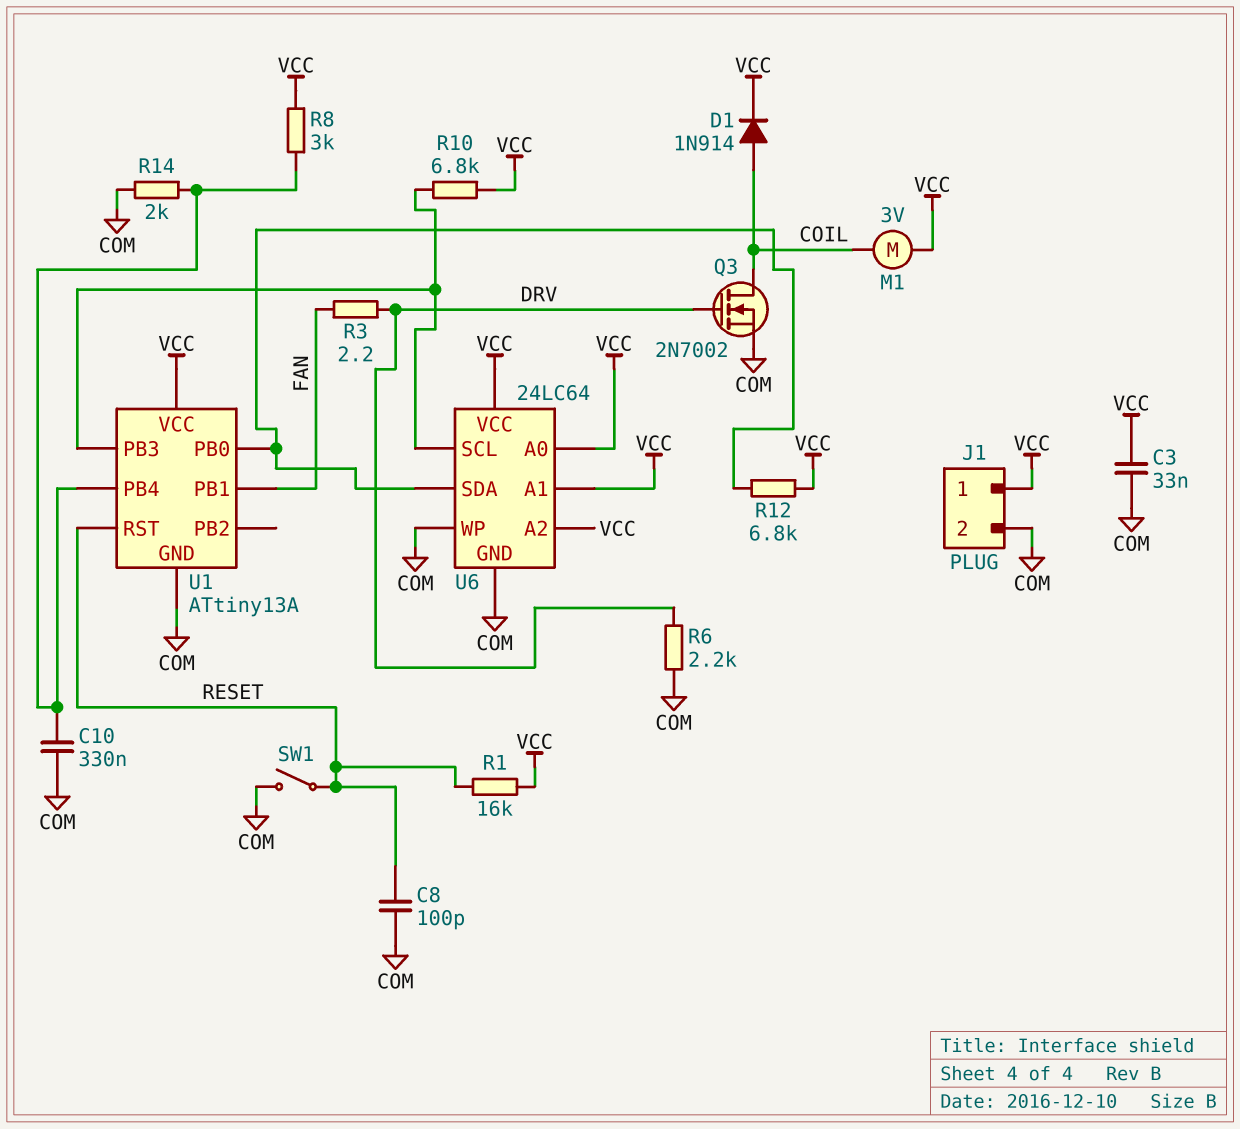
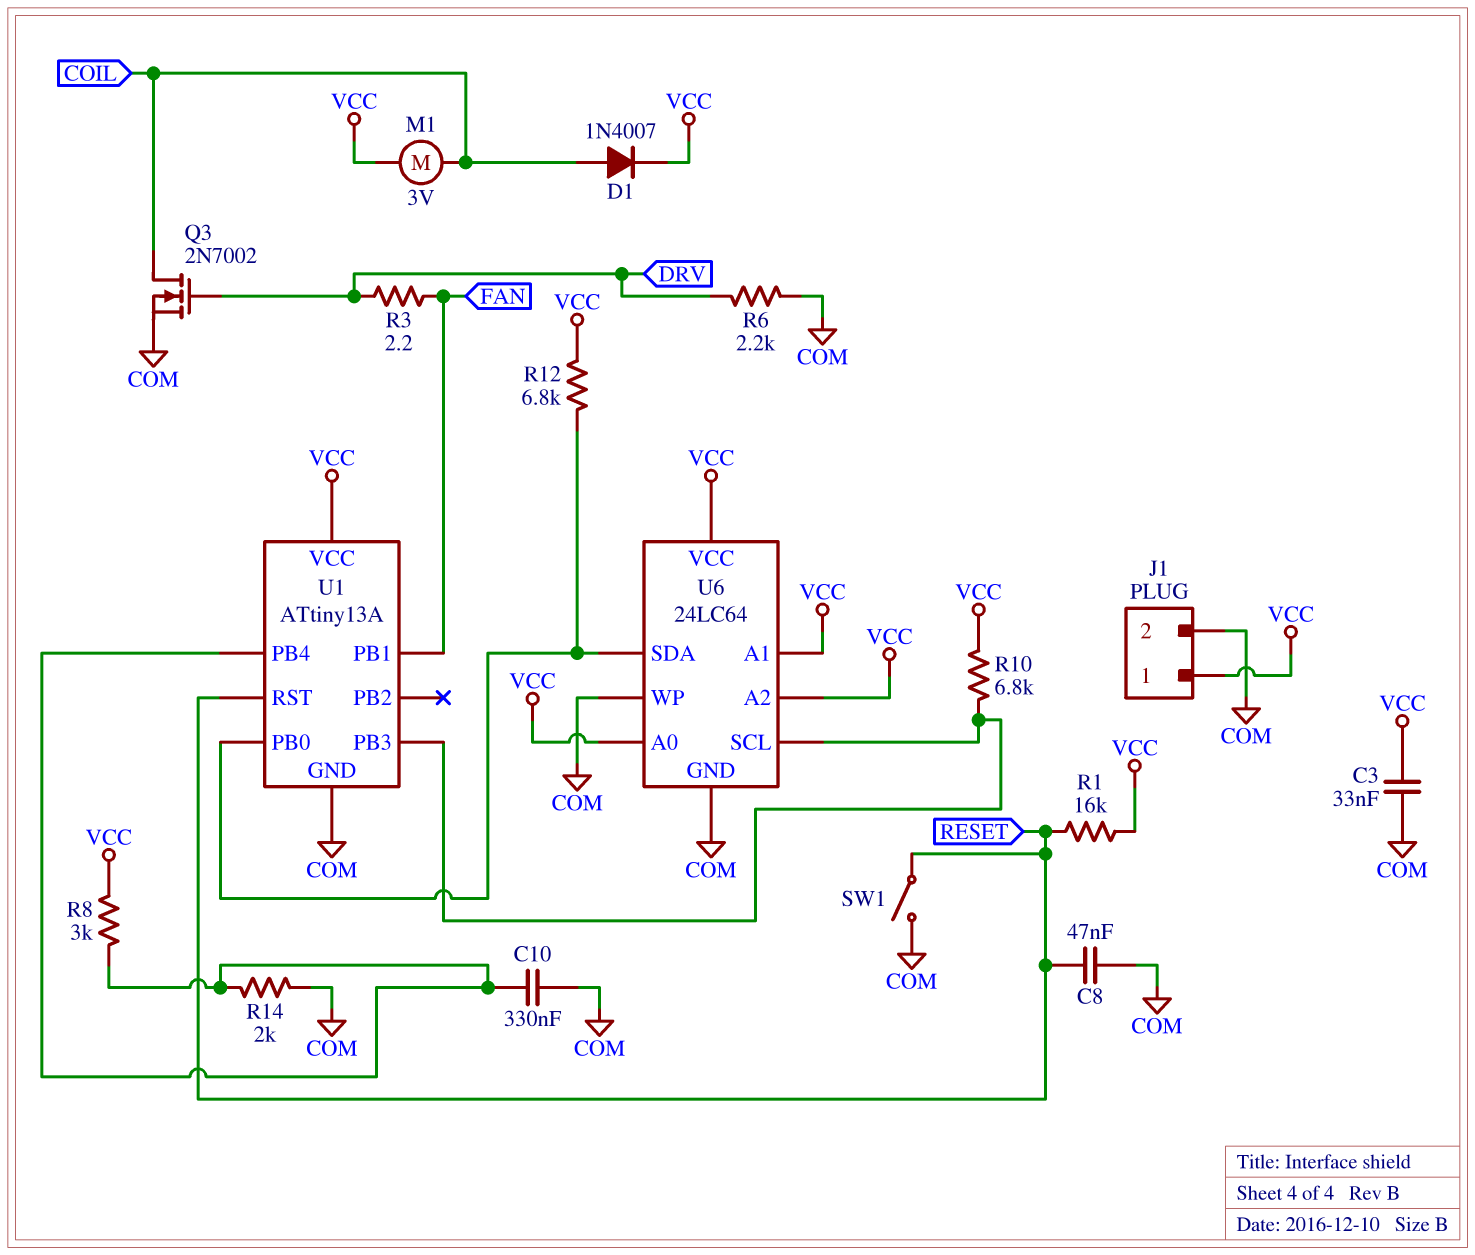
C8: 100pF (COM, RESET) -> 47nF (COM, RESET)
D1: diode 1N914 (A COIL, K VCC) -> diode 1N4007 (A COIL, K VCC)

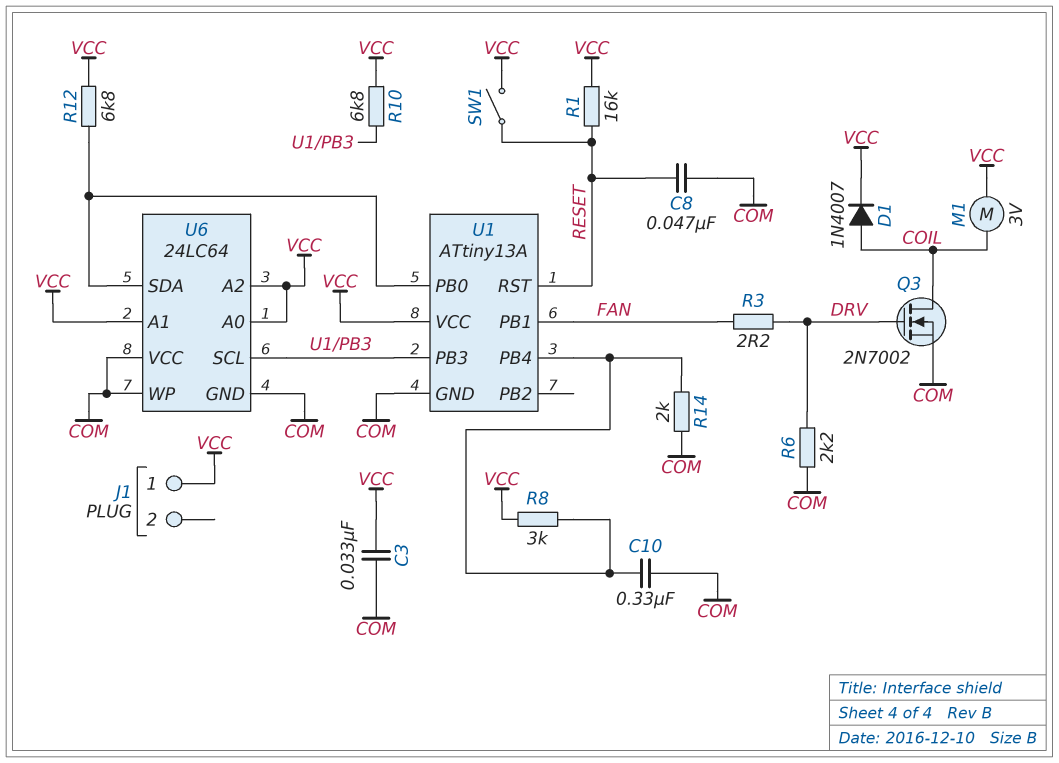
J1 pin 2: COM -> none
SW1: switch (COM, RESET) -> switch (RESET, VCC)
U6 pin VCC: VCC -> COM

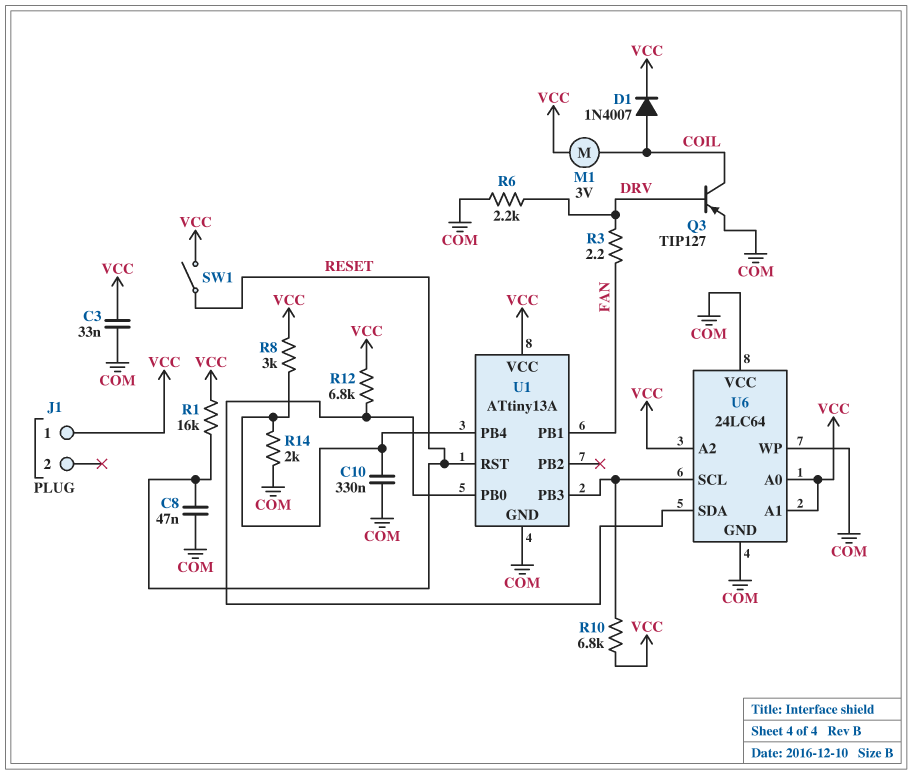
Q3: NMOS 2N7002 (G DRV, D COIL, S COM) -> PNP TIP127 (B DRV, C COIL, E COM)

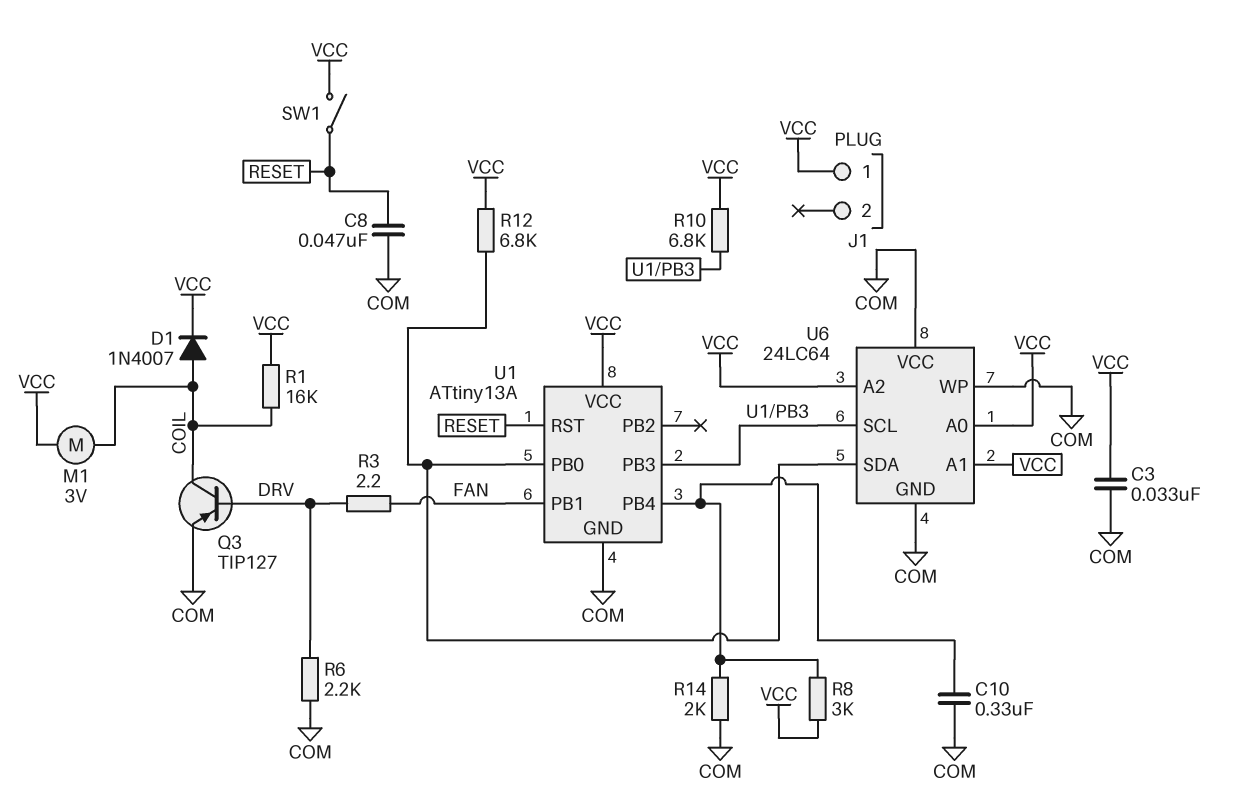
R1: 16k (RESET, VCC) -> 16k (COIL, VCC)

